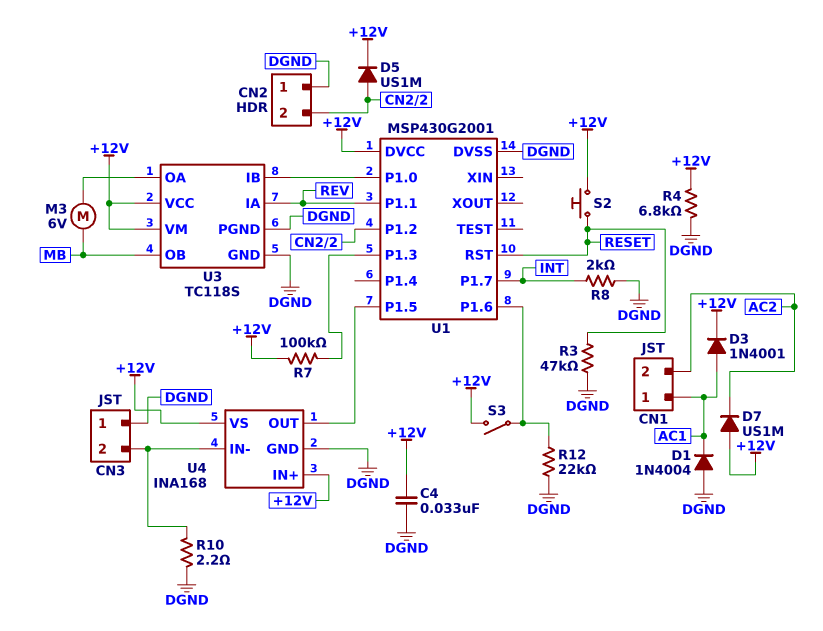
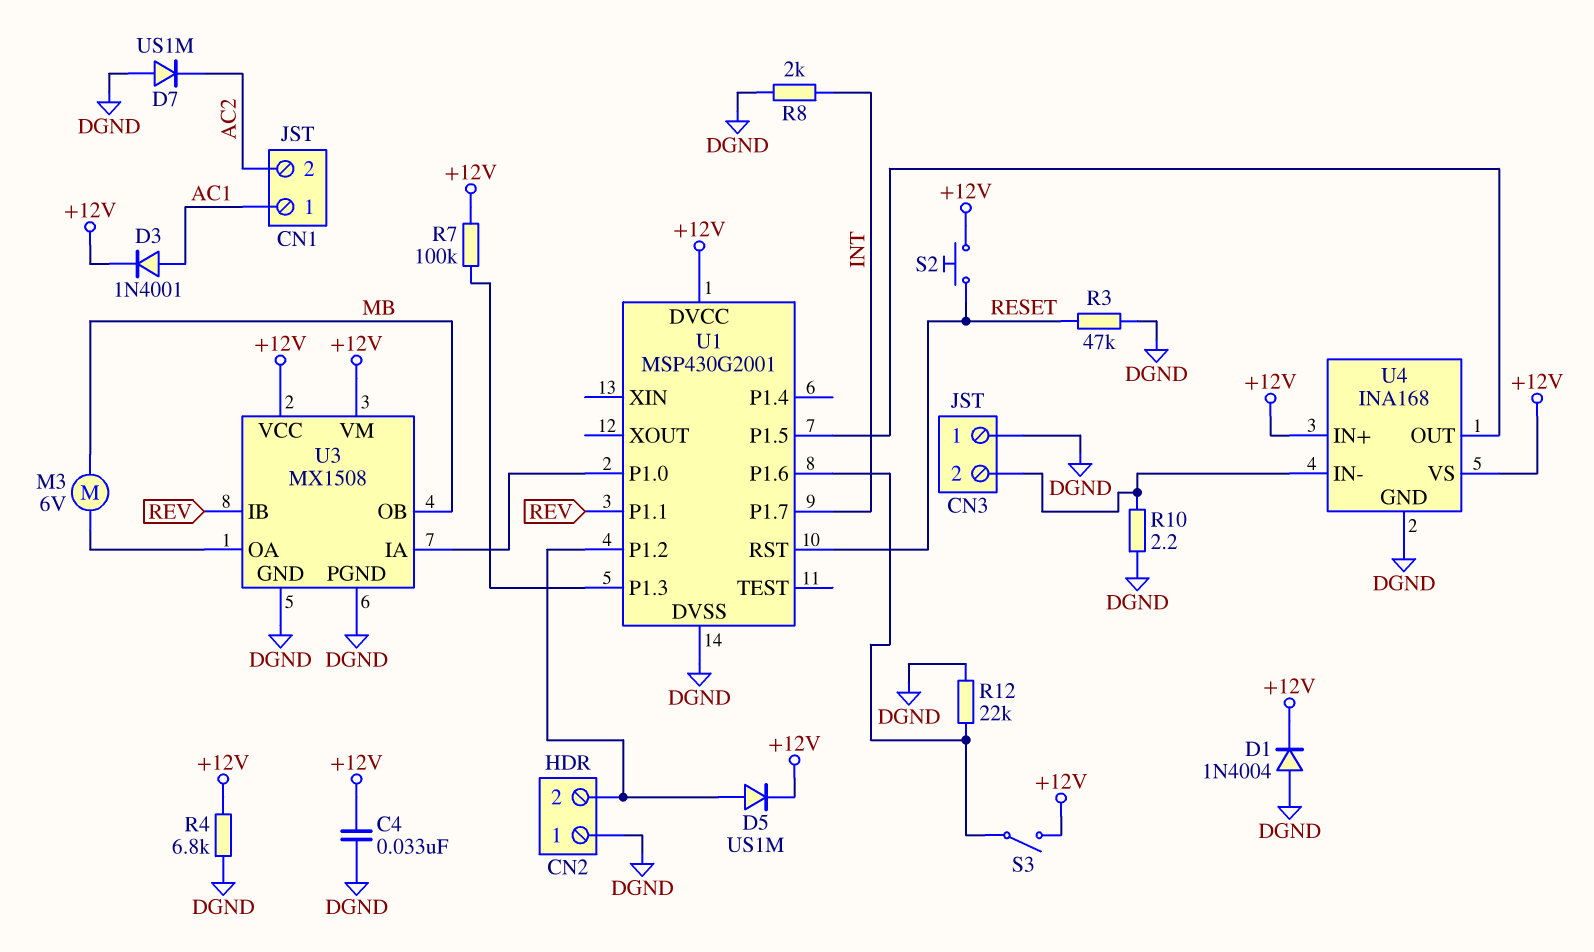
D1: diode 1N4004 (A DGND, K AC1) -> diode 1N4004 (A DGND, K +12V)
D7: diode US1M (A +12V, K AC2) -> diode US1M (A DGND, K AC2)
U3: TC118S -> MX1508
U3 pin IA: REV -> U1/P1.0
U3 pin IB: U1/P1.0 -> REV

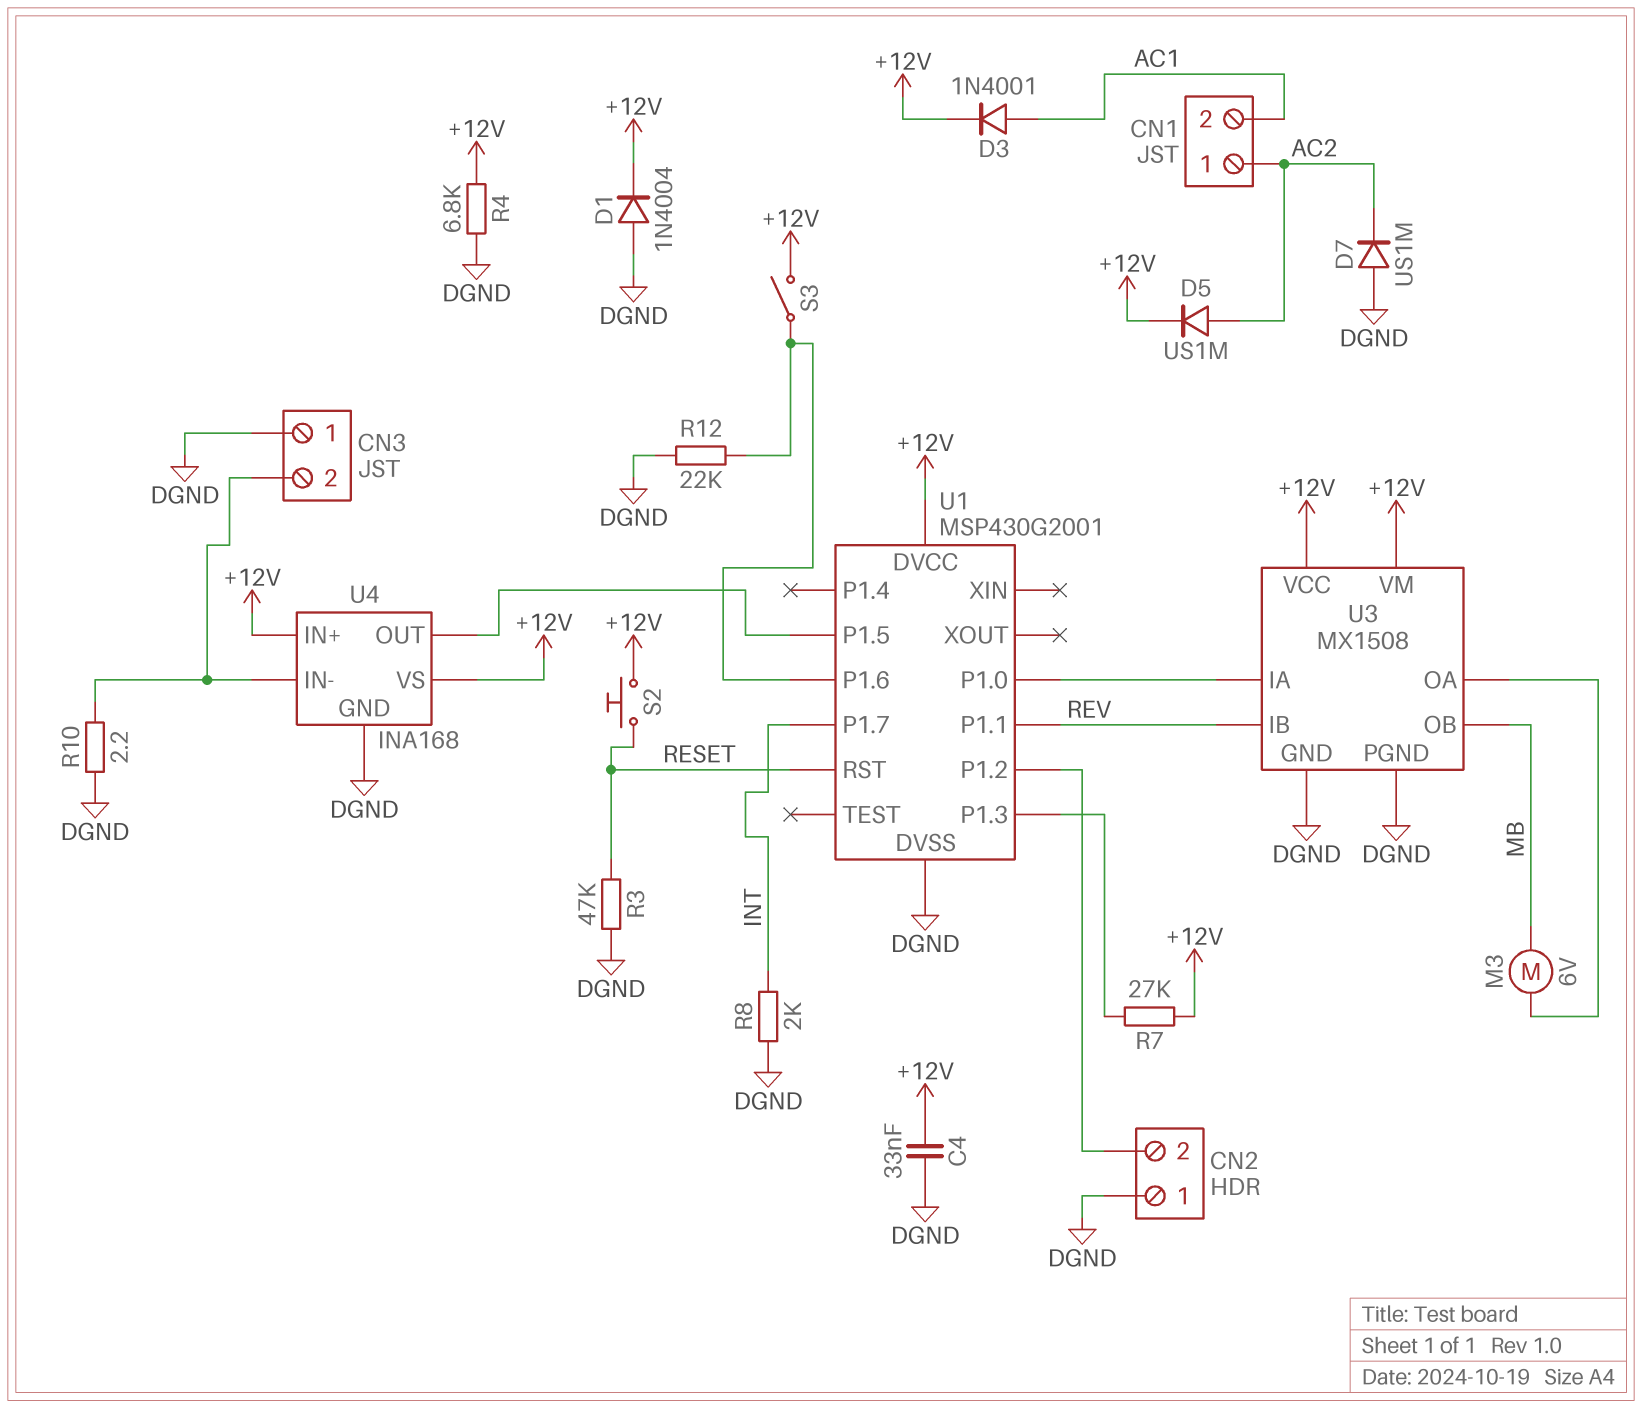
CN1 pin 1: AC1 -> AC2
CN1 pin 2: AC2 -> AC1
D5: diode US1M (A CN2/2, K +12V) -> diode US1M (A AC2, K +12V)
R7: 100k (+12V, U1/P1.3) -> 27k (+12V, U1/P1.3)

